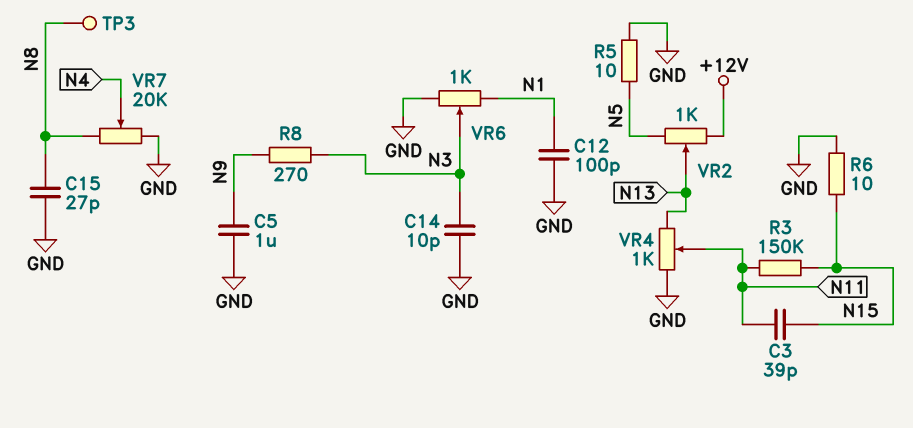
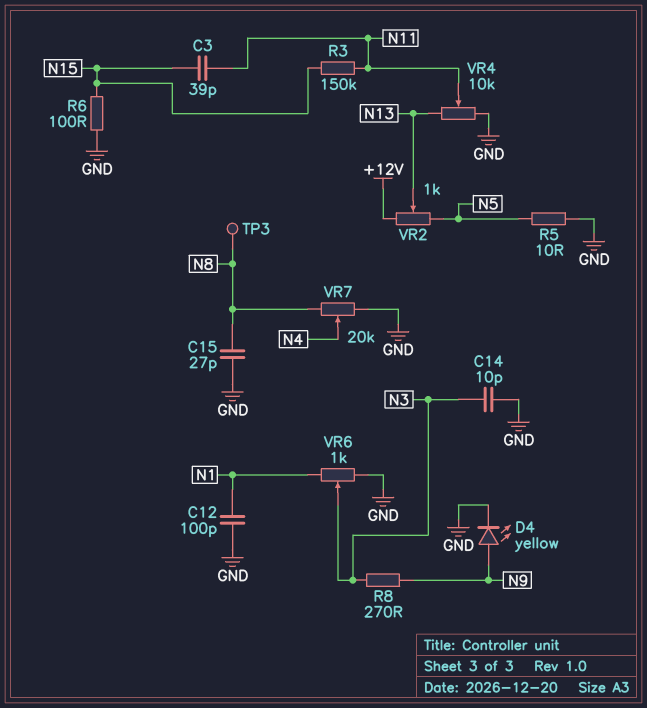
C5: 1uF (GND, N9) -> none
D4: none -> LED yellow (A N9, K GND)
R6: 10 (GND, N15) -> 100 (GND, N15)
VR4: 1k (GND, N13, wiper N11) -> 10k (GND, N13, wiper N11)

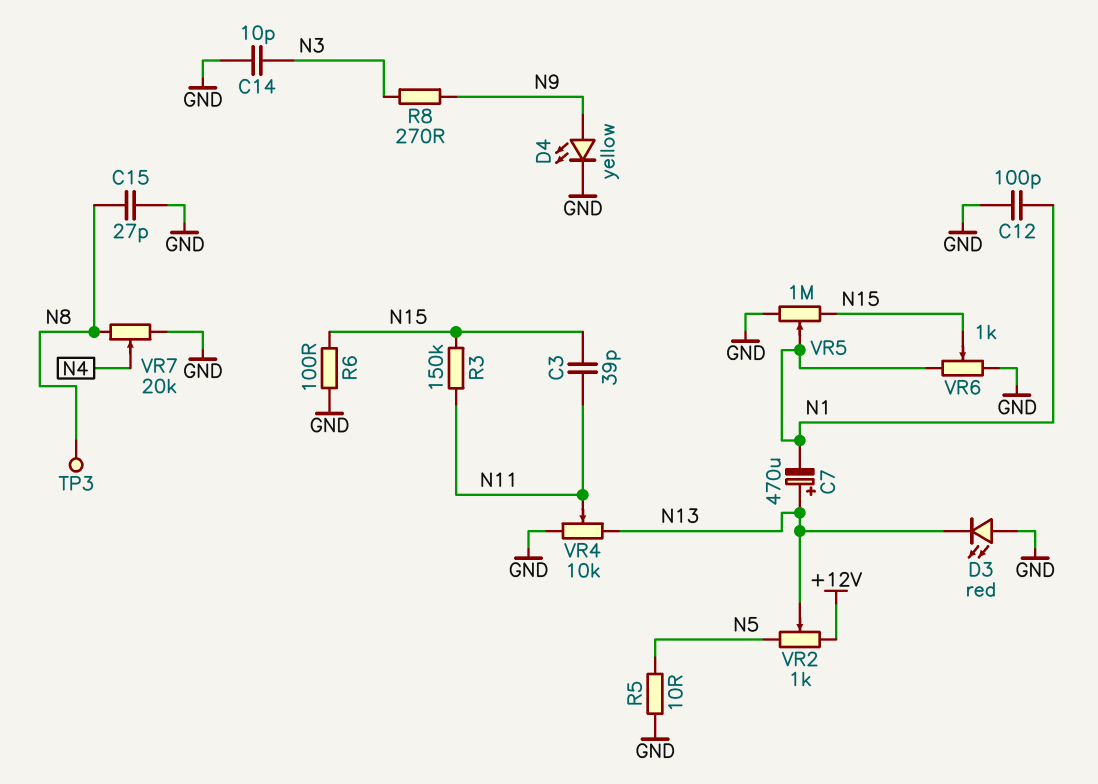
C7: none -> 470uF (plus N13, minus N1)
D3: none -> LED red (A GND, K N13)
VR5: none -> 1M (GND, N15, wiper N1)
VR6: 1k (GND, N1, wiper N3) -> 1k (GND, N1, wiper N15)

